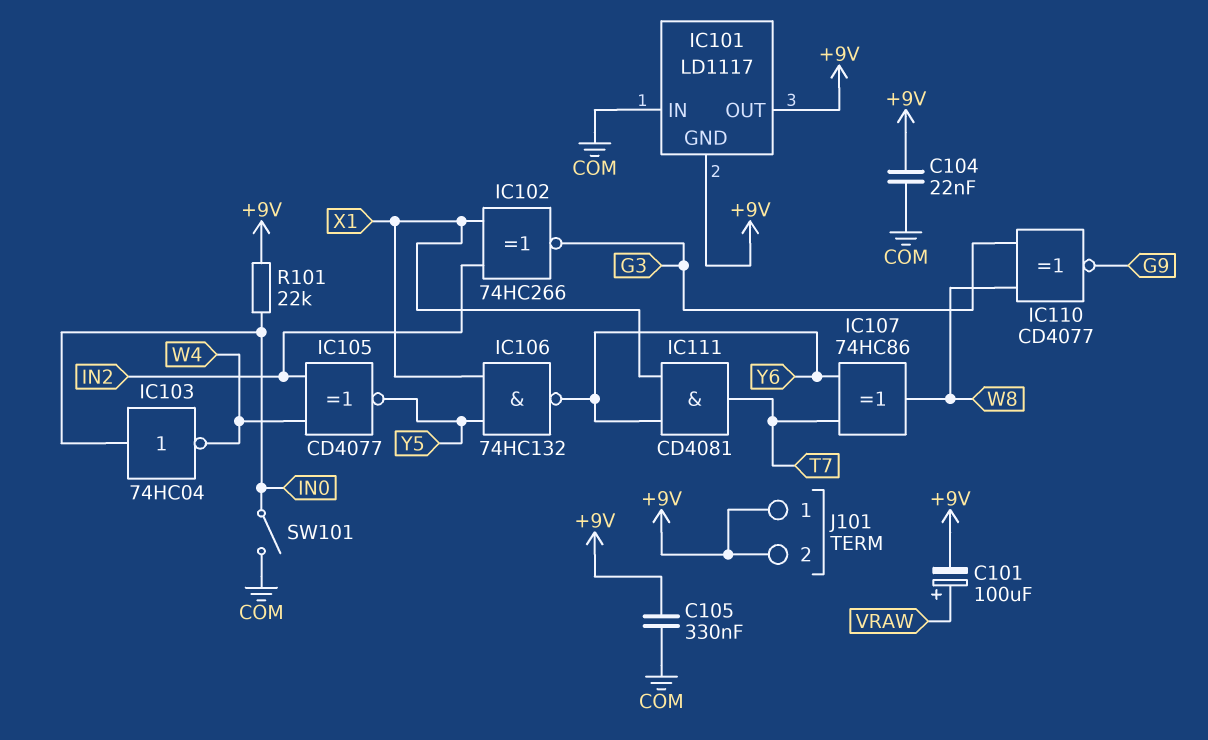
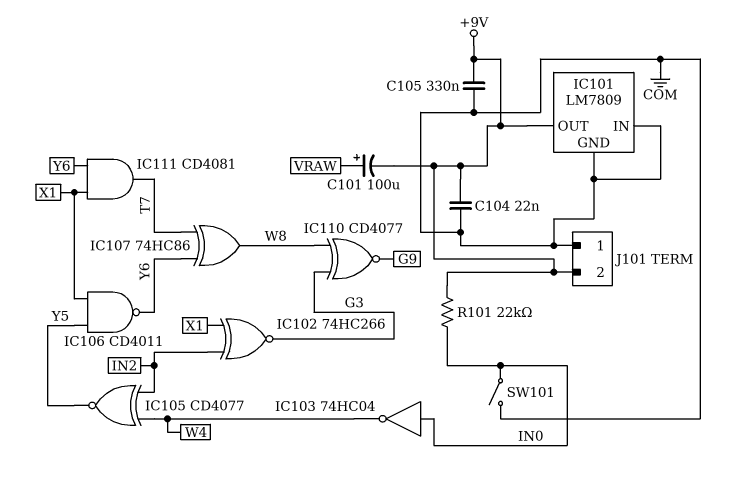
IC101: LD1117 -> LM7809
IC101 pin GND: +9V -> COM
IC106: NAND 74HC132 (in X1, in Y5, out Y6) -> NAND CD4011 (in X1, in Y5, out Y6)
J101 pin 1: +9V -> COM

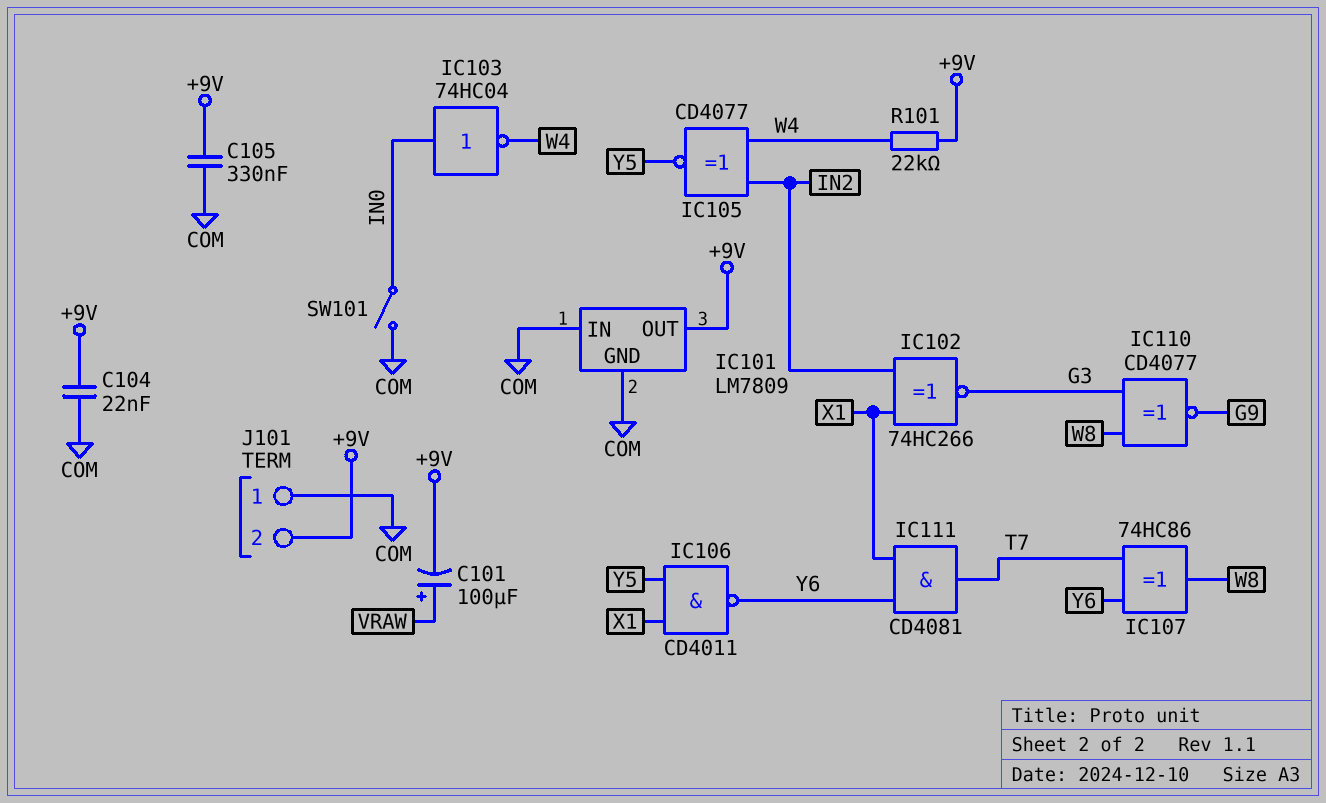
R101: 22k (+9V, IN0) -> 22k (+9V, W4)

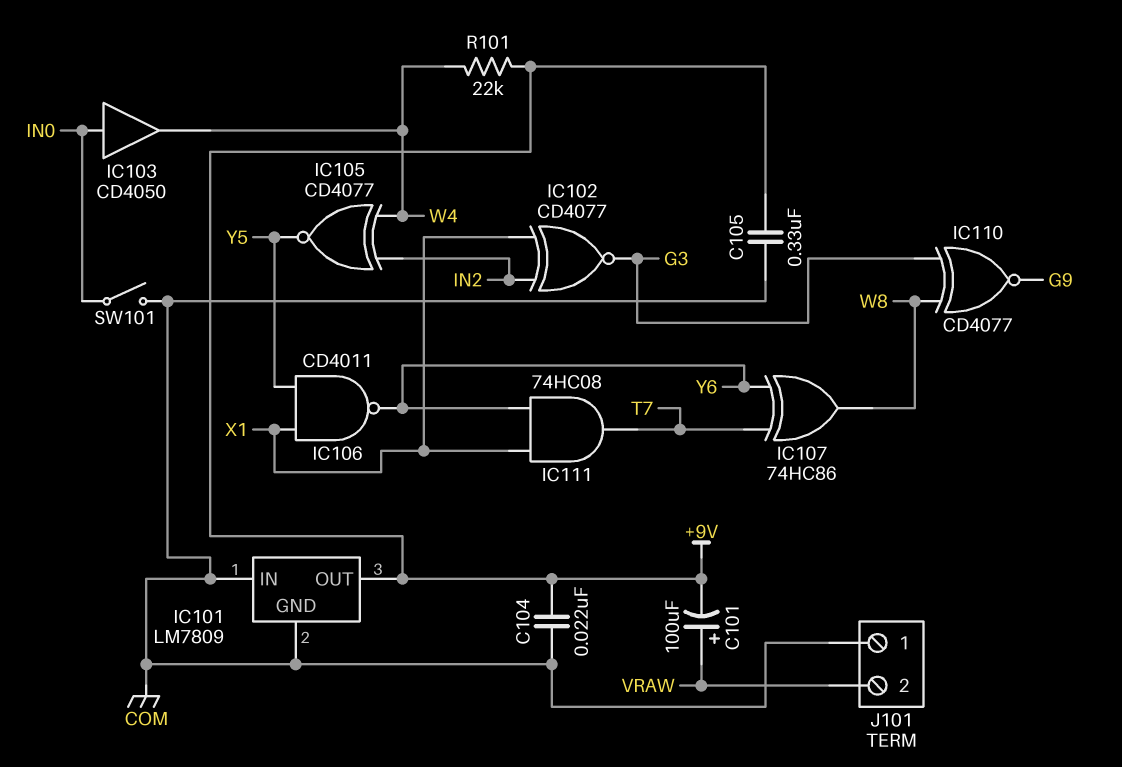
IC102: XNOR 74HC266 (in IN2, in X1, out G3) -> XNOR CD4077 (in IN2, in X1, out G3)
IC103: NOT 74HC04 (in IN0, out W4) -> buffer CD4050 (in IN0, out W4)
IC111: AND CD4081 (in X1, in Y6, out T7) -> AND 74HC08 (in X1, in Y6, out T7)
J101 pin 2: +9V -> VRAW

